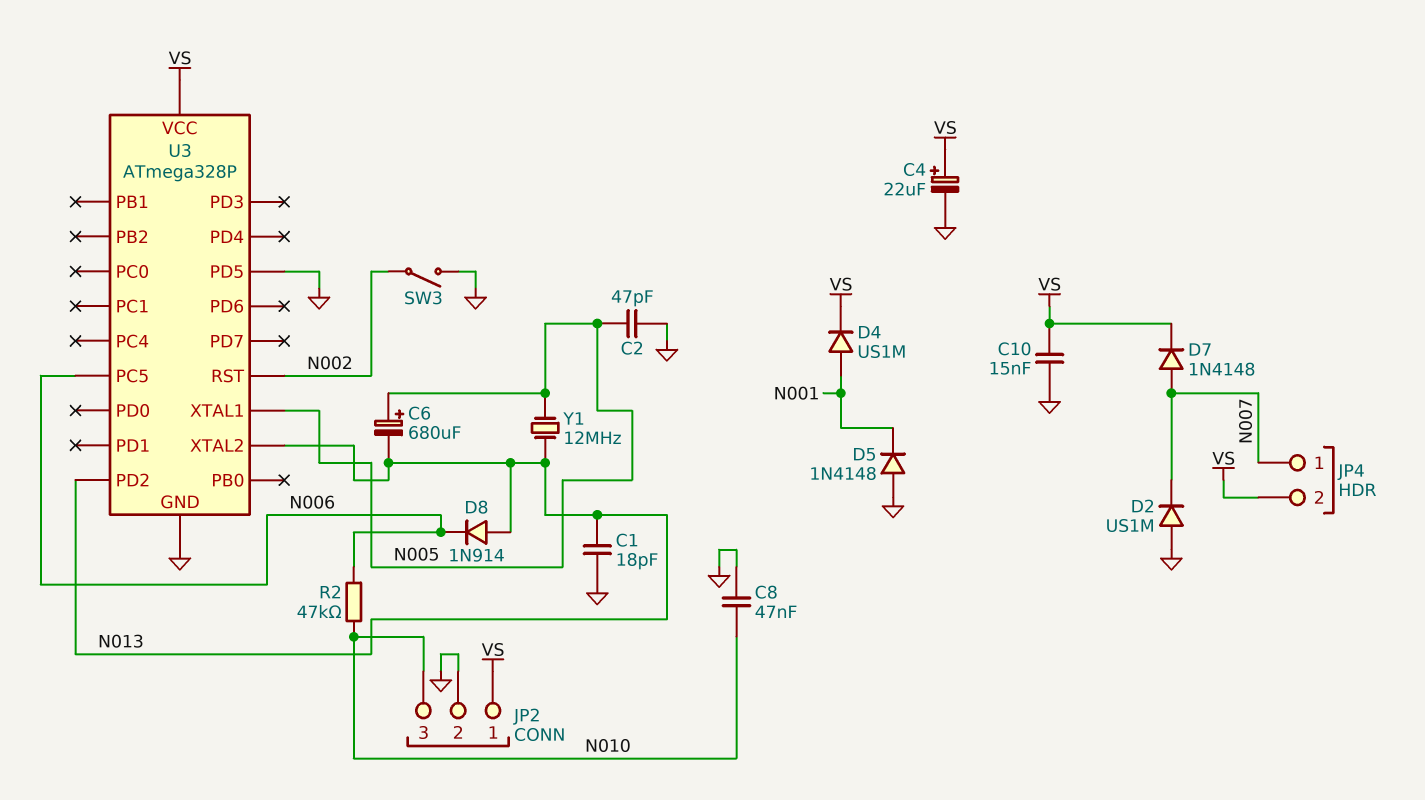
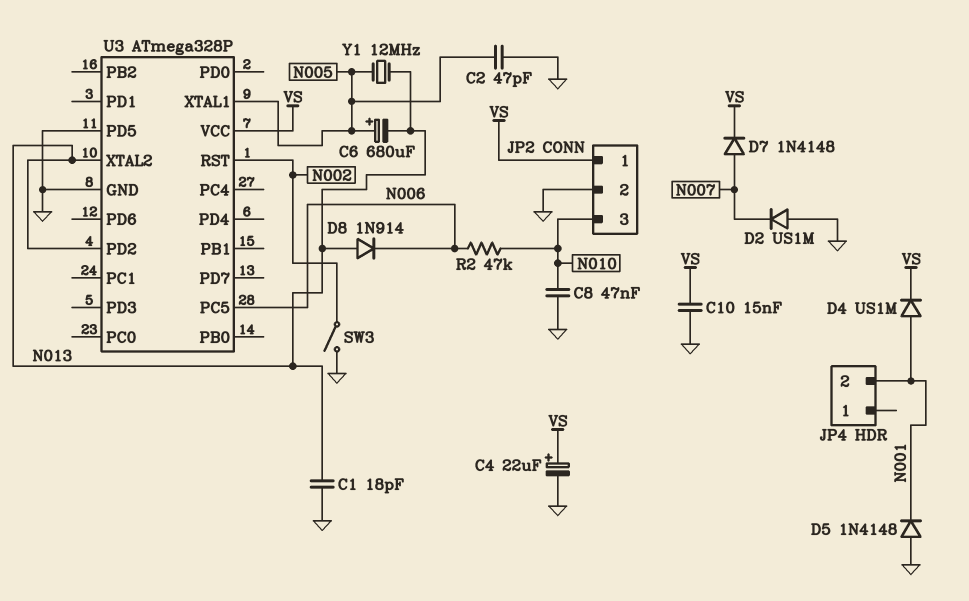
JP4 pin 1: N007 -> none
JP4 pin 2: VS -> N001

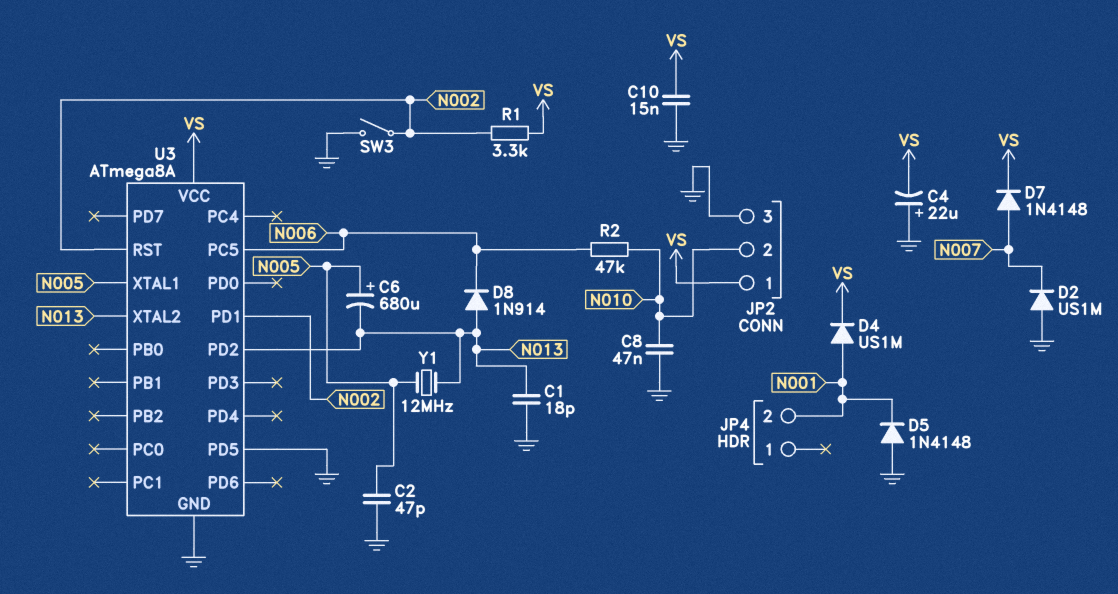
C4: 22uF (plus VS, minus GND) -> 22uF (plus GND, minus VS)
JP2 pin 2: GND -> N010
JP2 pin 3: N010 -> GND
R1: none -> 3.3k (N002, VS)
U3: ATmega328P -> ATmega8A
U3 pin PD1: none -> N002

